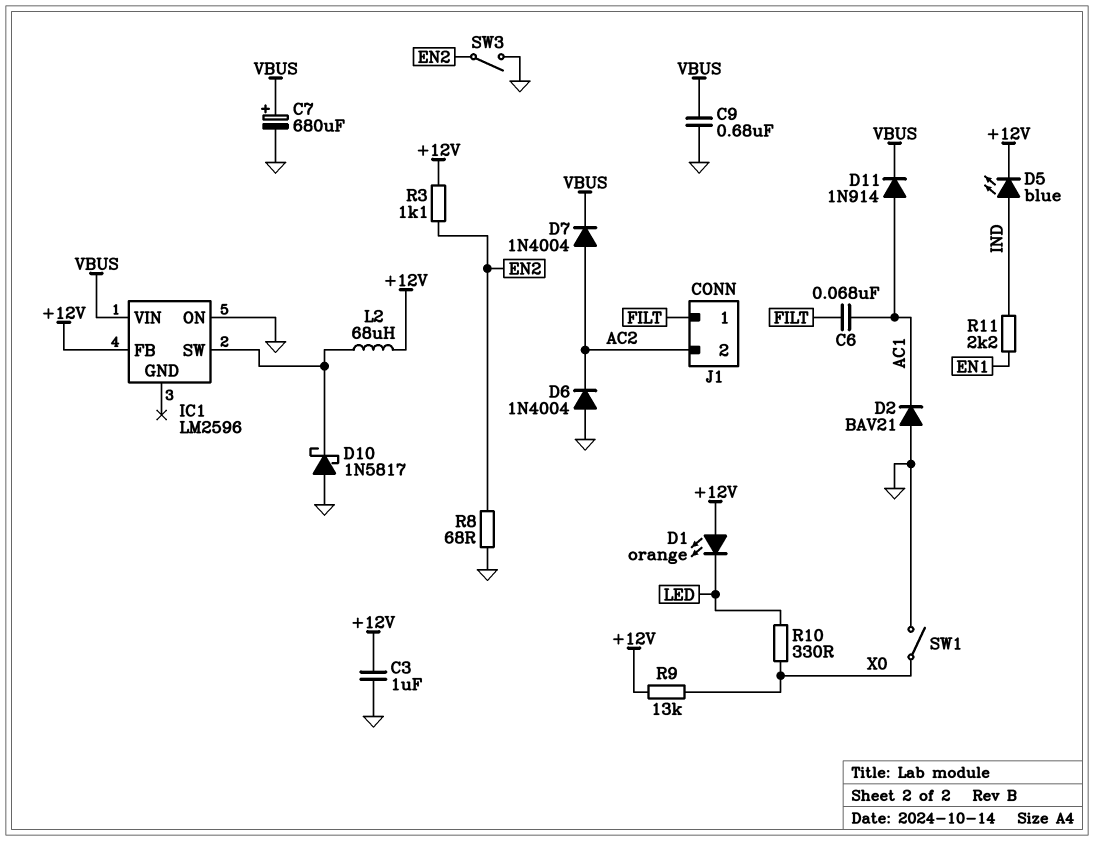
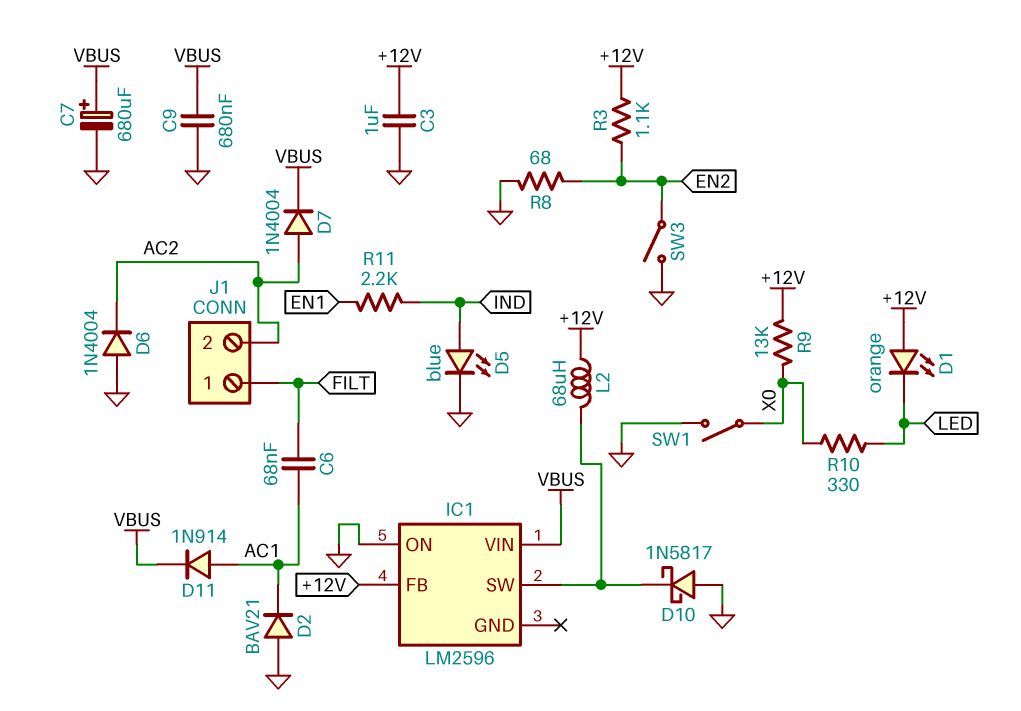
D5: LED blue (A IND, K +12V) -> LED blue (A IND, K GND)

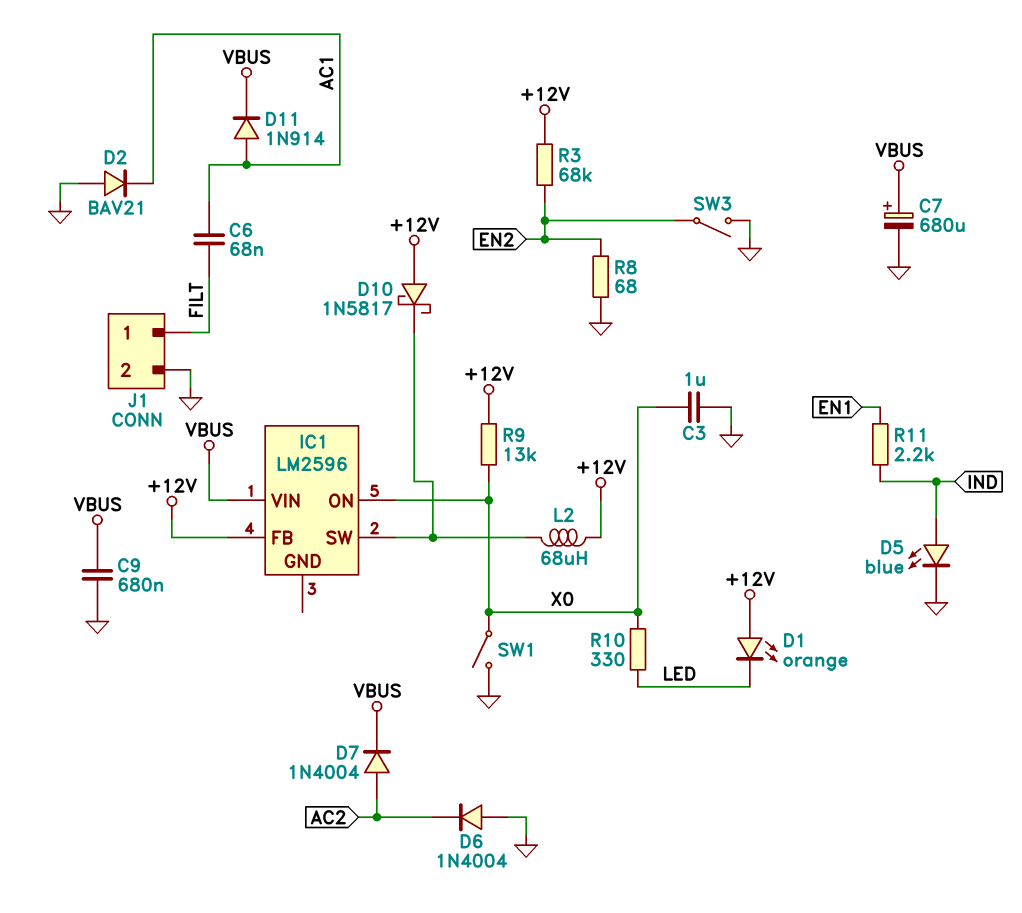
C3: 1uF (+12V, GND) -> 1uF (GND, X0)
D10: schottky 1N5817 (A GND, K IC1/SW) -> schottky 1N5817 (A +12V, K IC1/SW)
IC1 pin ON: GND -> X0
J1 pin 2: AC2 -> GND
R3: 1.1k (+12V, EN2) -> 68k (+12V, EN2)

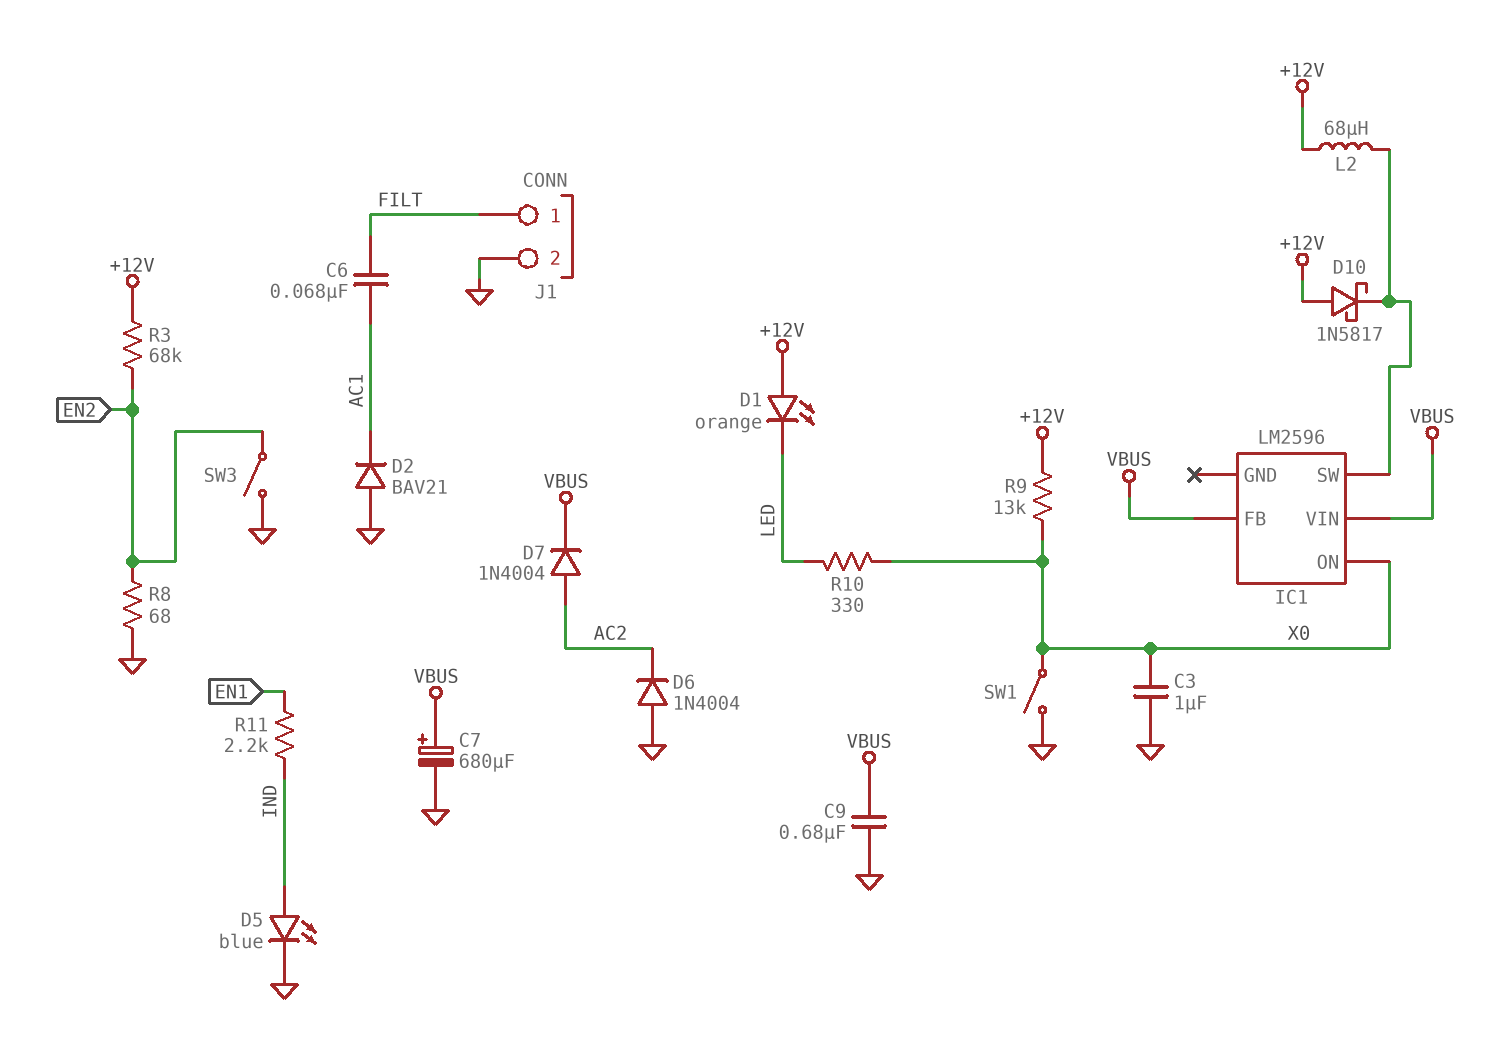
D11: diode 1N914 (A AC1, K VBUS) -> none
IC1 pin FB: +12V -> VBUS

